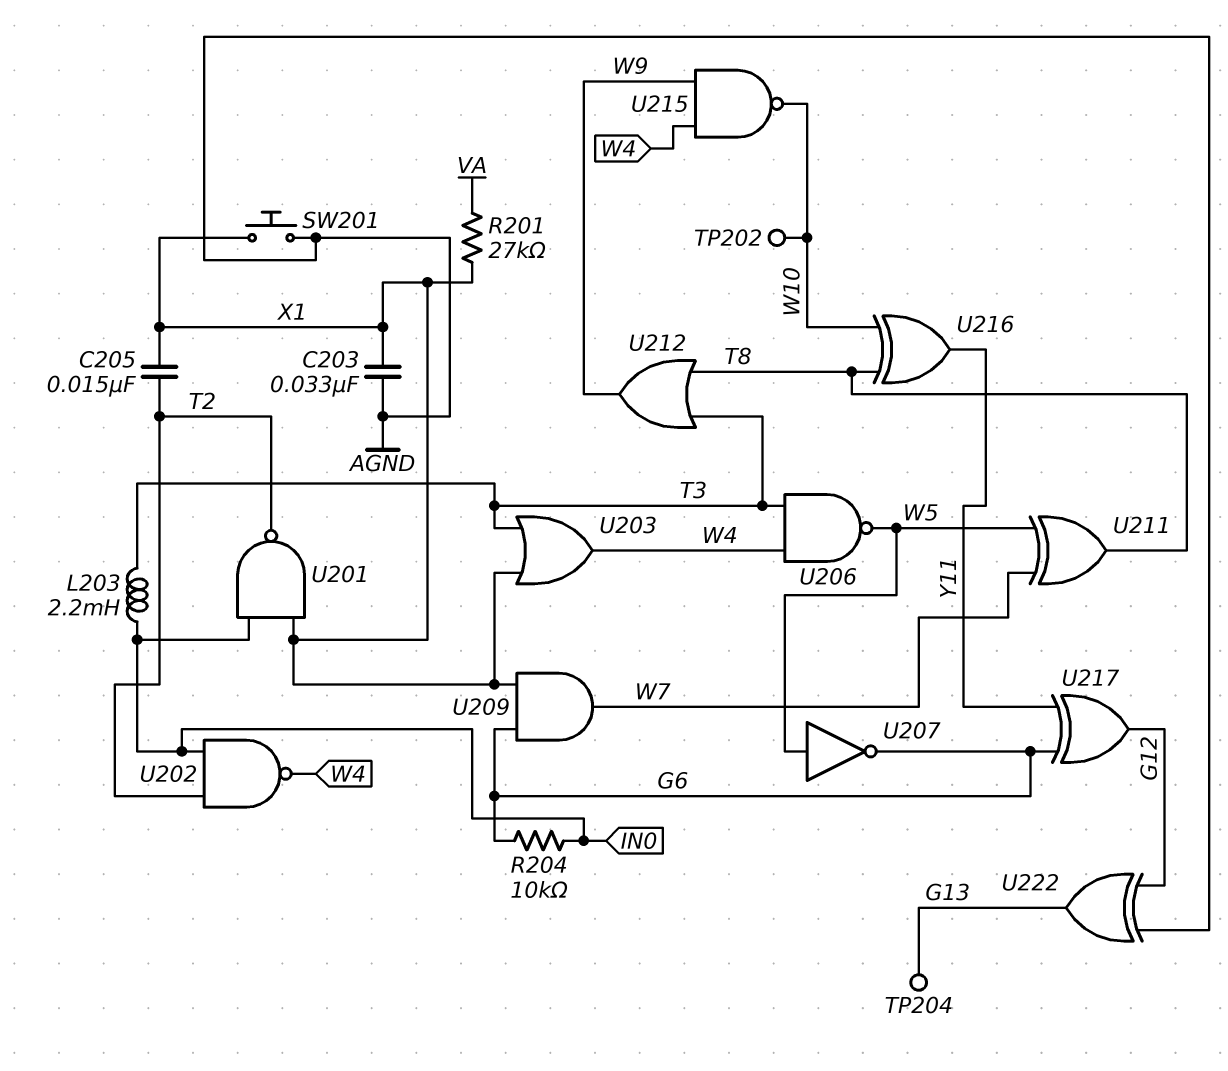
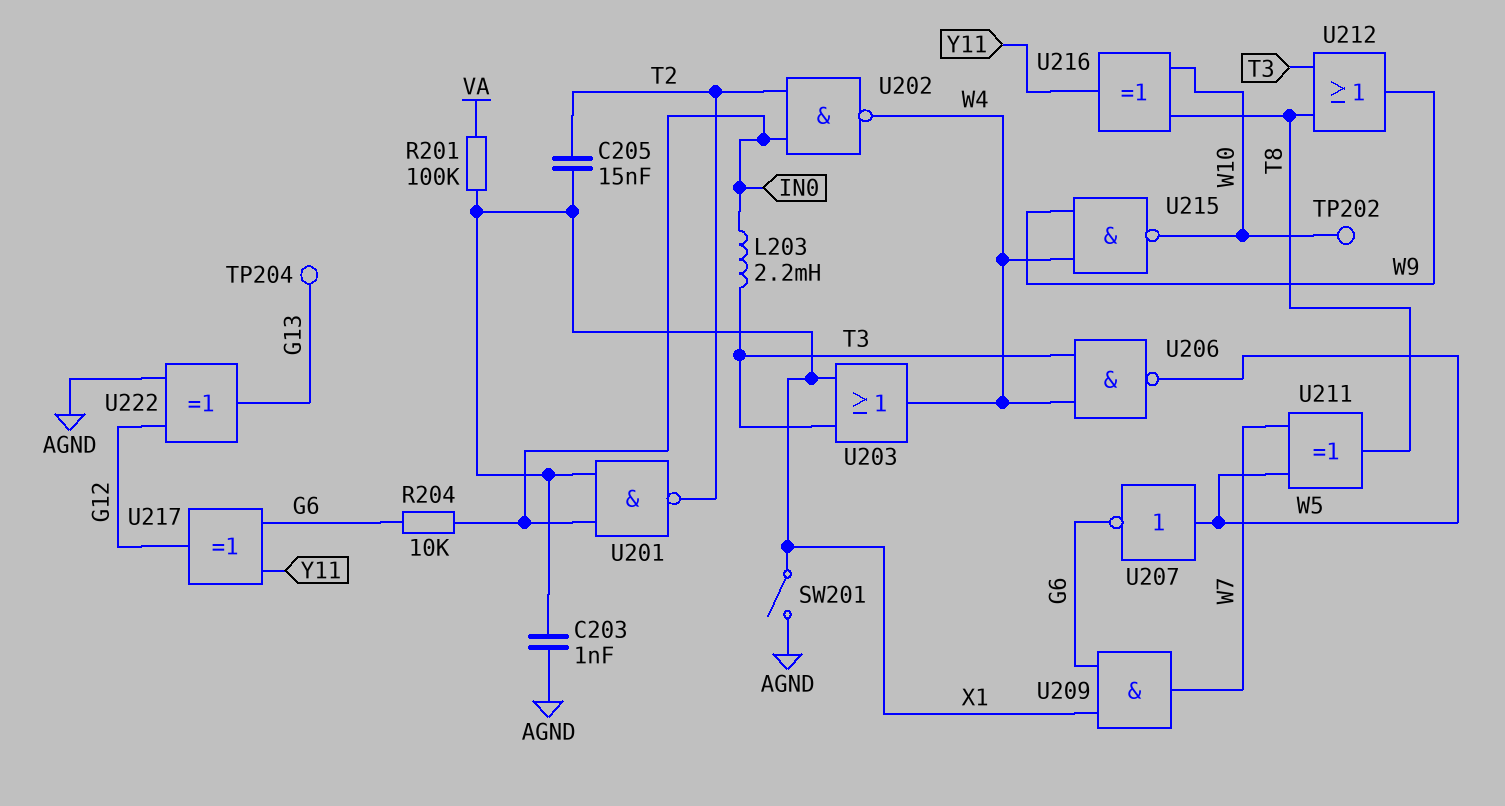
C203: 33nF (AGND, X1) -> 1nF (AGND, X1)
R201: 27k (VA, X1) -> 100k (VA, X1)
SW201: button (AGND, X1) -> switch (AGND, X1)

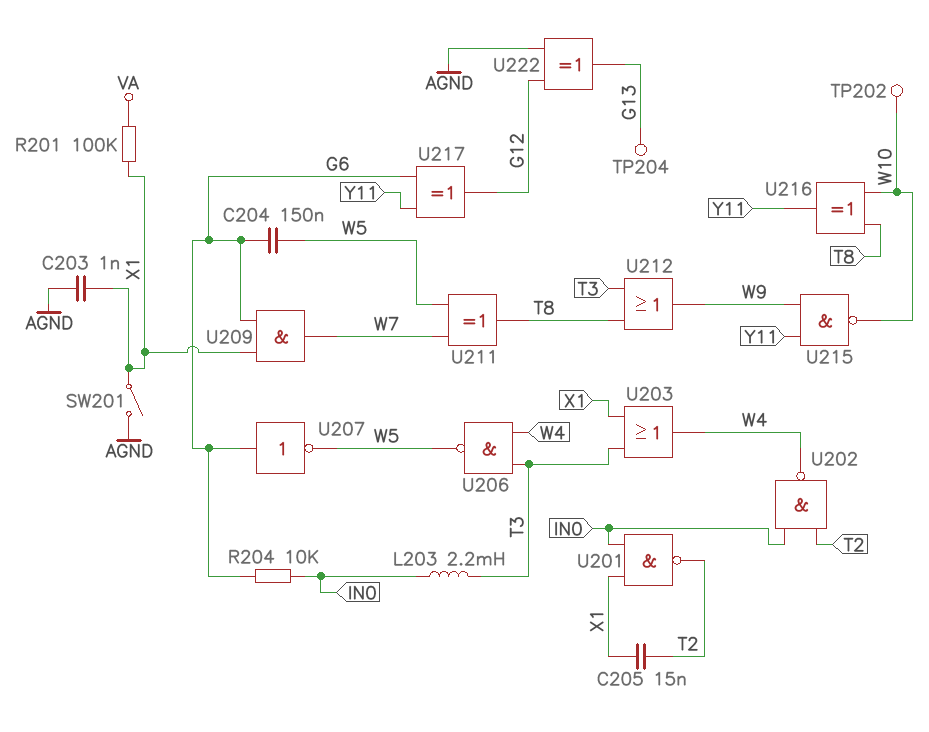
C204: none -> 150nF (G6, W5)
U207: NOT (in W5, out G6) -> NOT (in G6, out W5)
U215: NAND (in W4, in W9, out W10) -> NAND (in W9, in Y11, out W10)

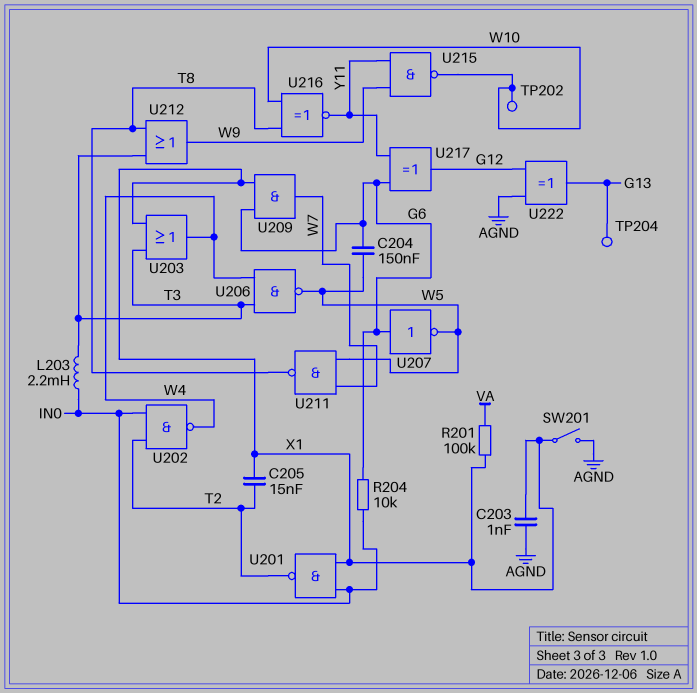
U211: XOR (in W5, in W7, out T8) -> NAND (in W5, in W7, out T8)
U216: XOR (in T8, in W10, out Y11) -> XNOR (in T8, in W10, out Y11)

